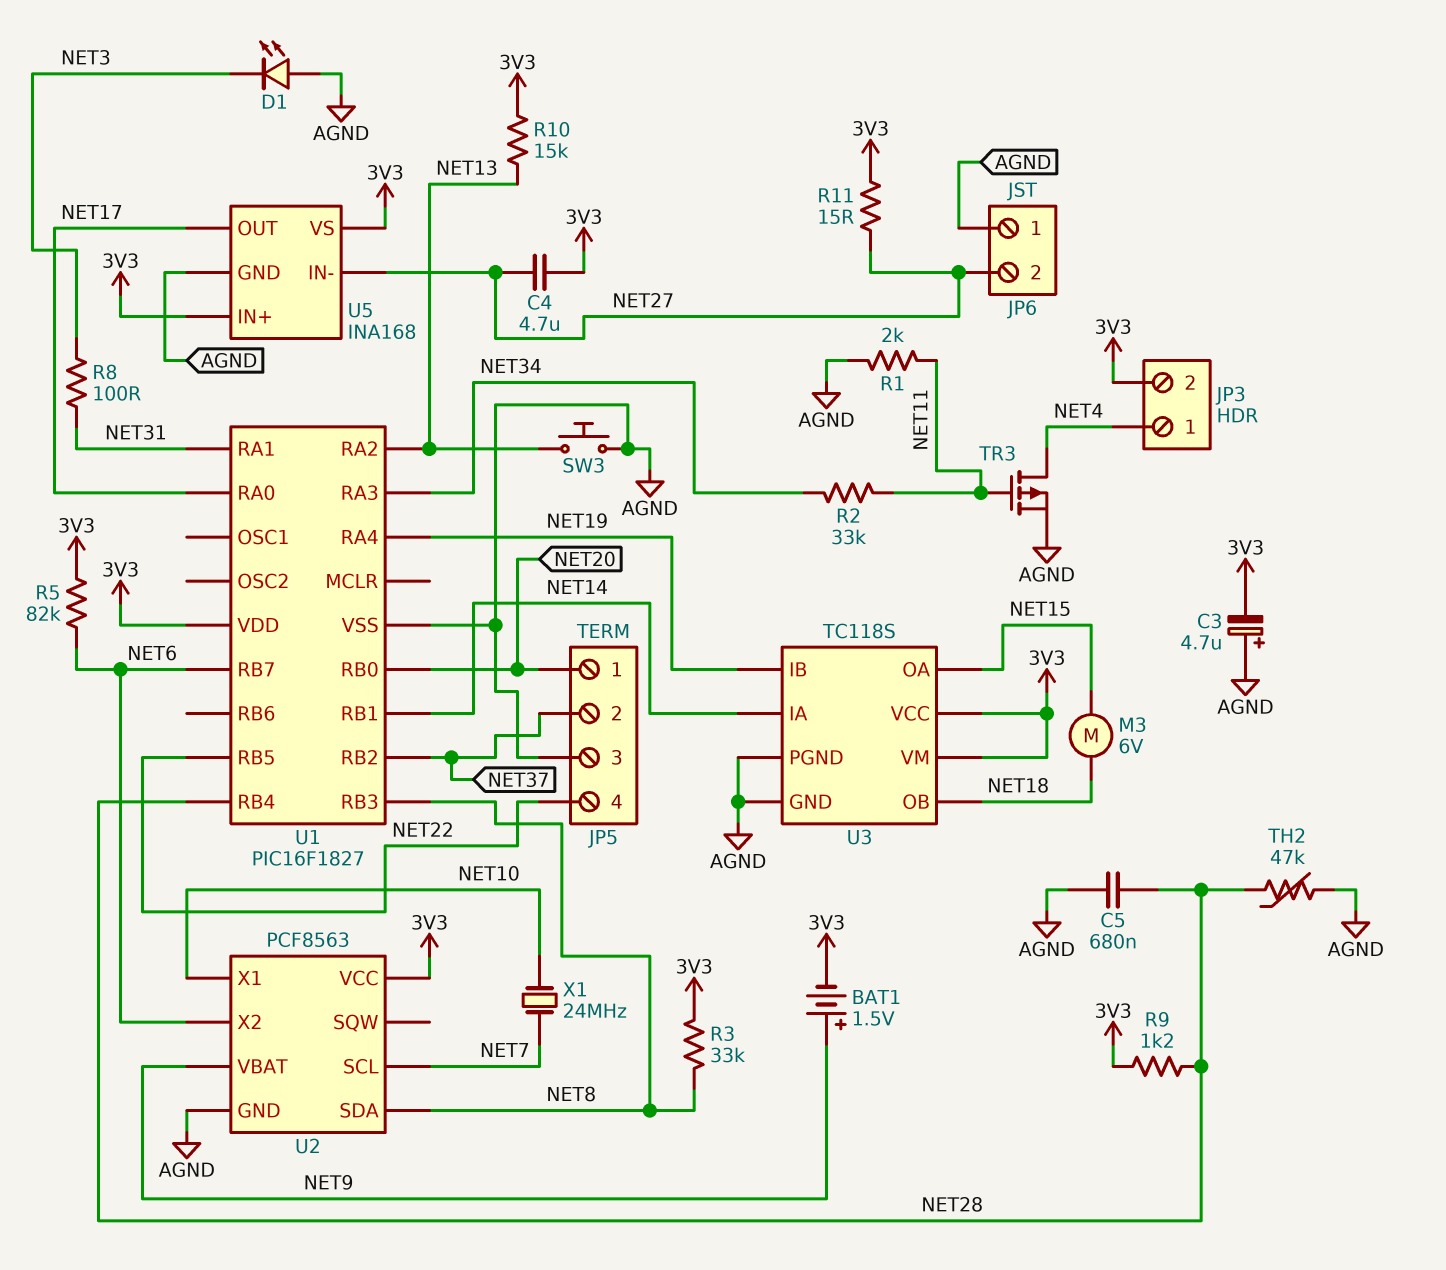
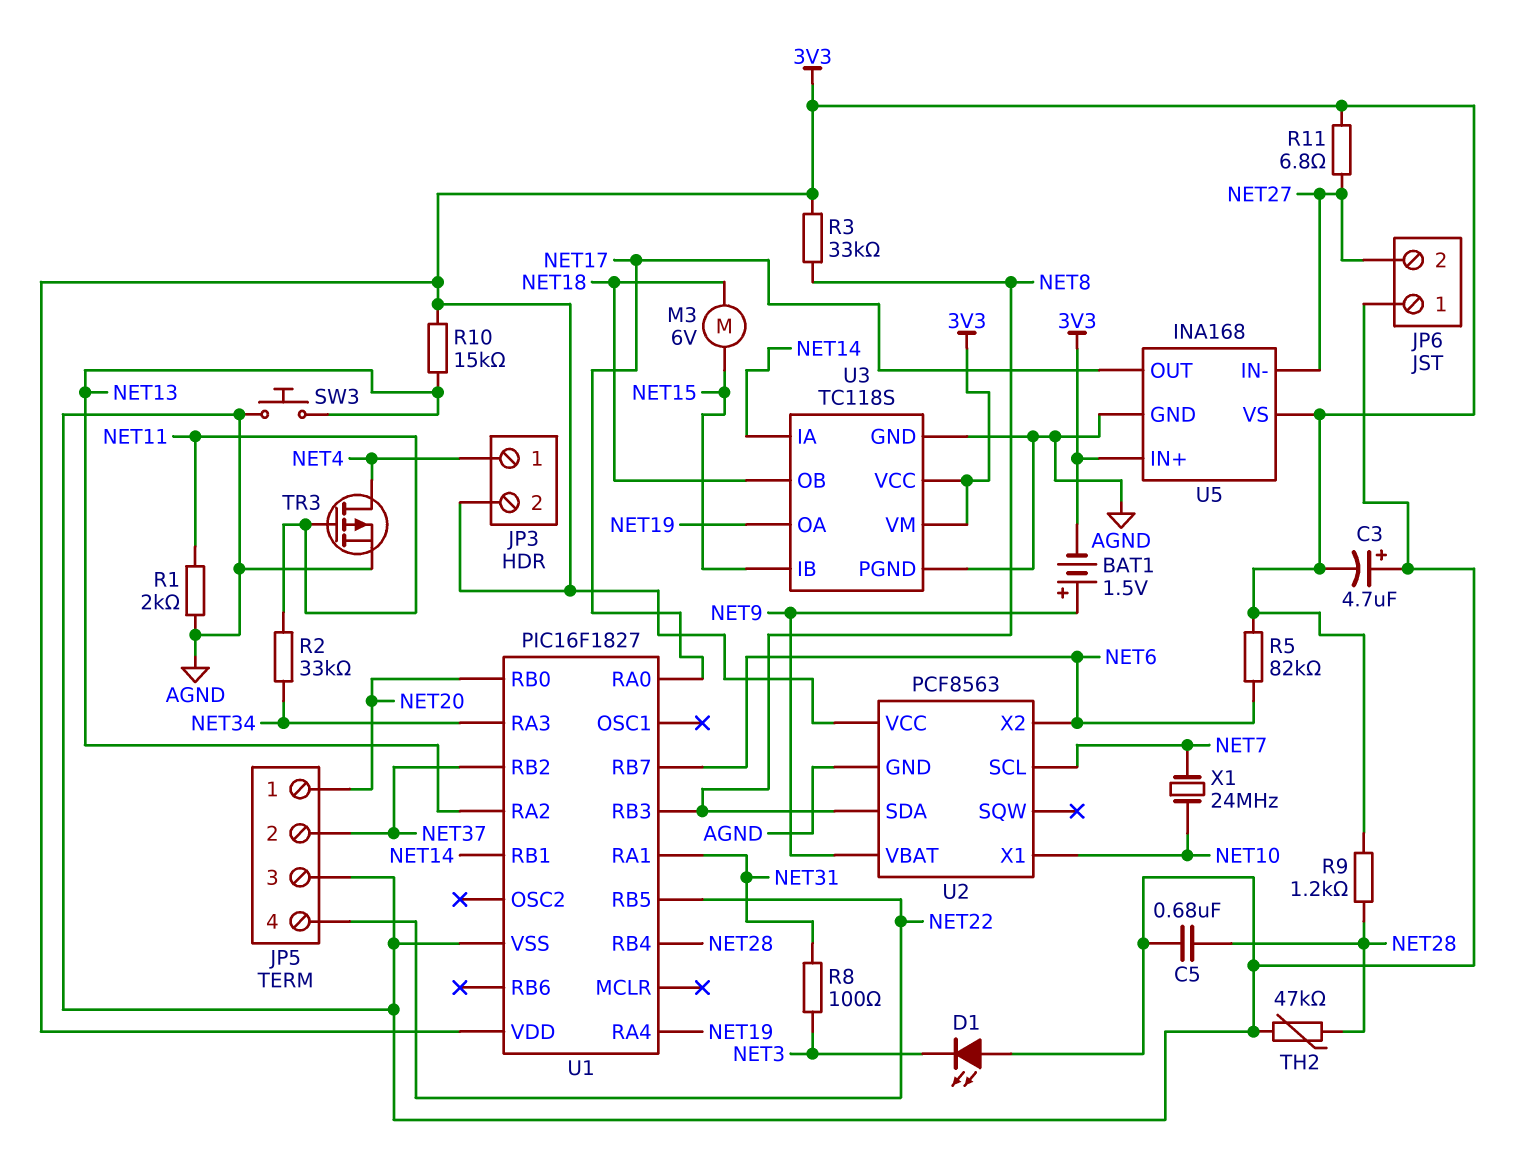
C4: 4.7uF (3V3, NET27) -> none
R11: 15 (3V3, NET27) -> 6.8 (3V3, NET27)
U3 pin IB: NET19 -> NET15
U3 pin OA: NET15 -> NET19

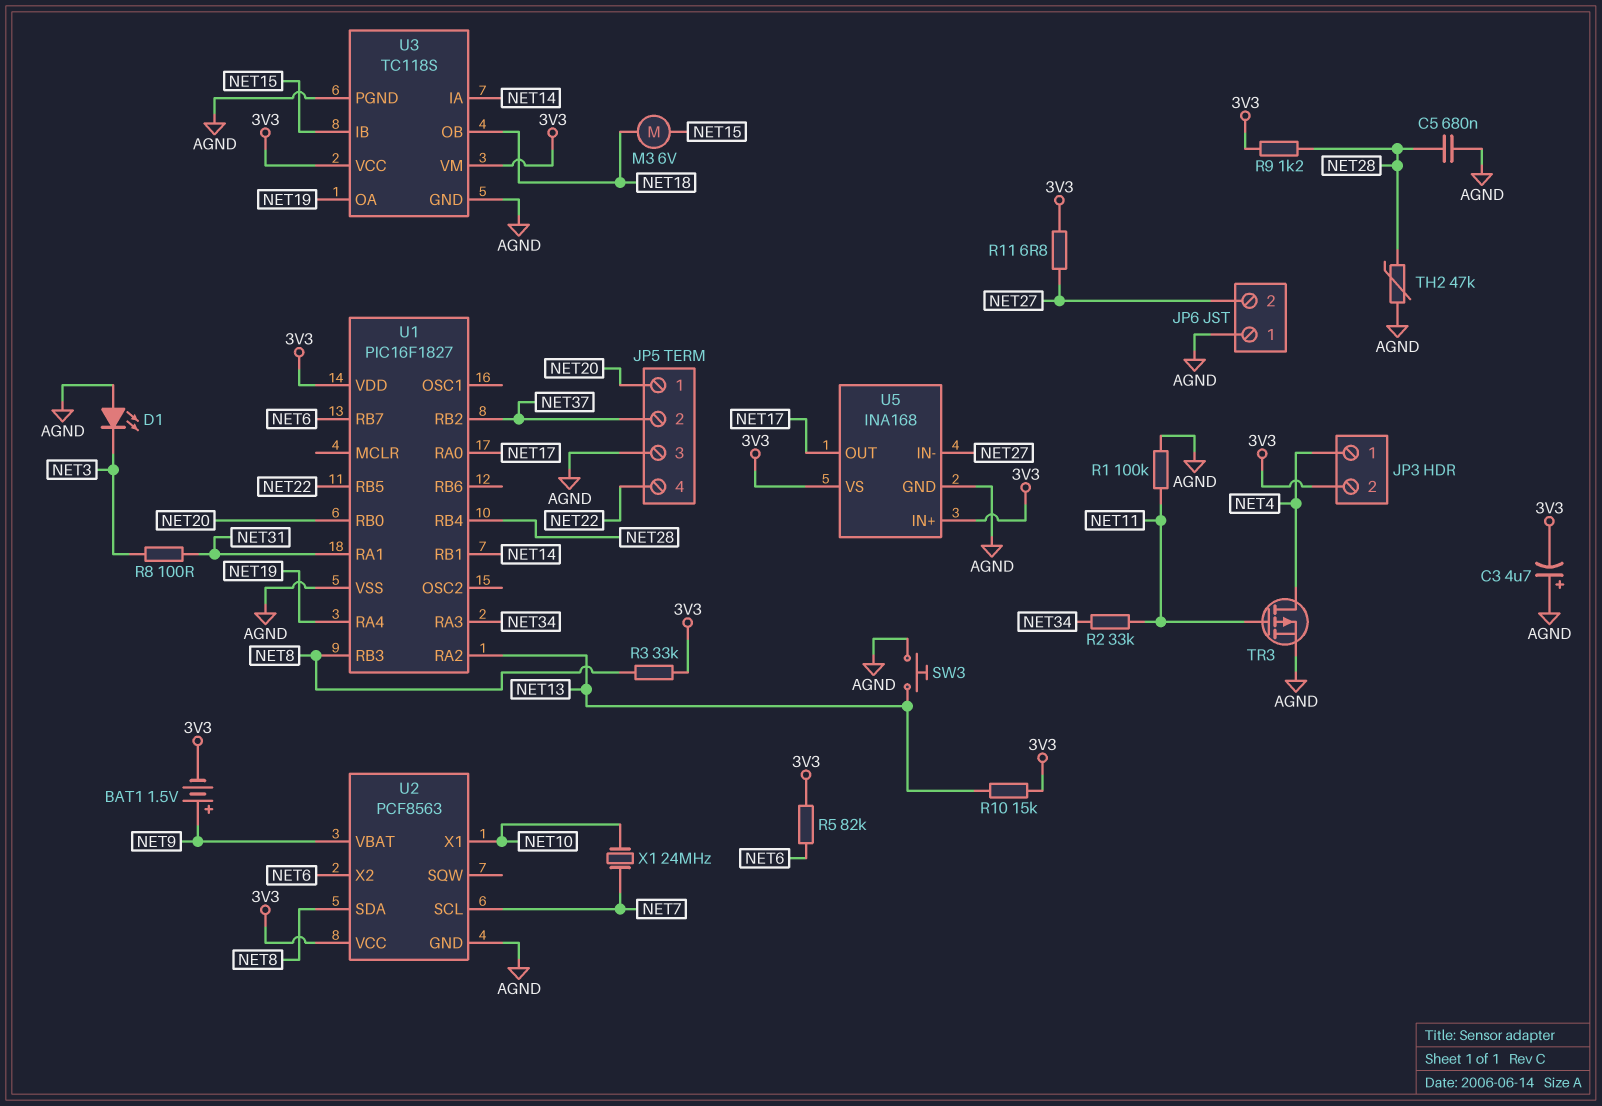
R1: 2k (AGND, NET11) -> 100k (AGND, NET11)

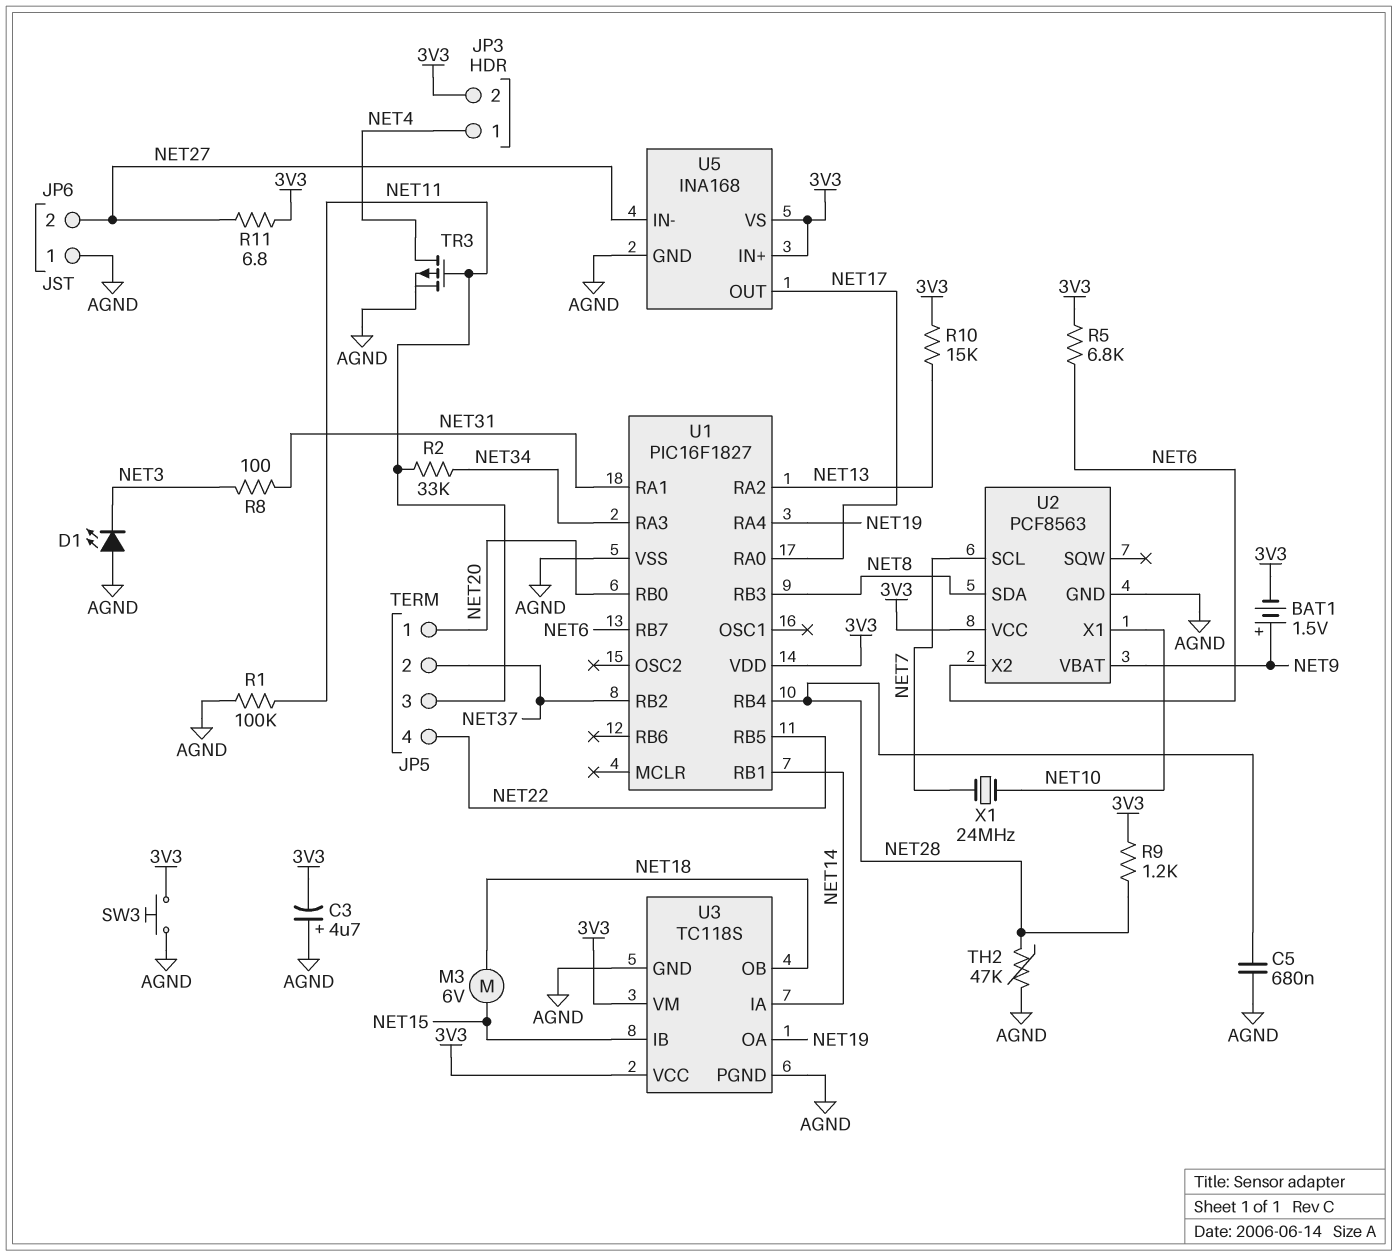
JP5 pin 3: AGND -> NET11
R3: 33k (3V3, NET8) -> none
R5: 82k (3V3, NET6) -> 6.8k (3V3, NET6)
SW3: button (AGND, NET13) -> button (3V3, AGND)

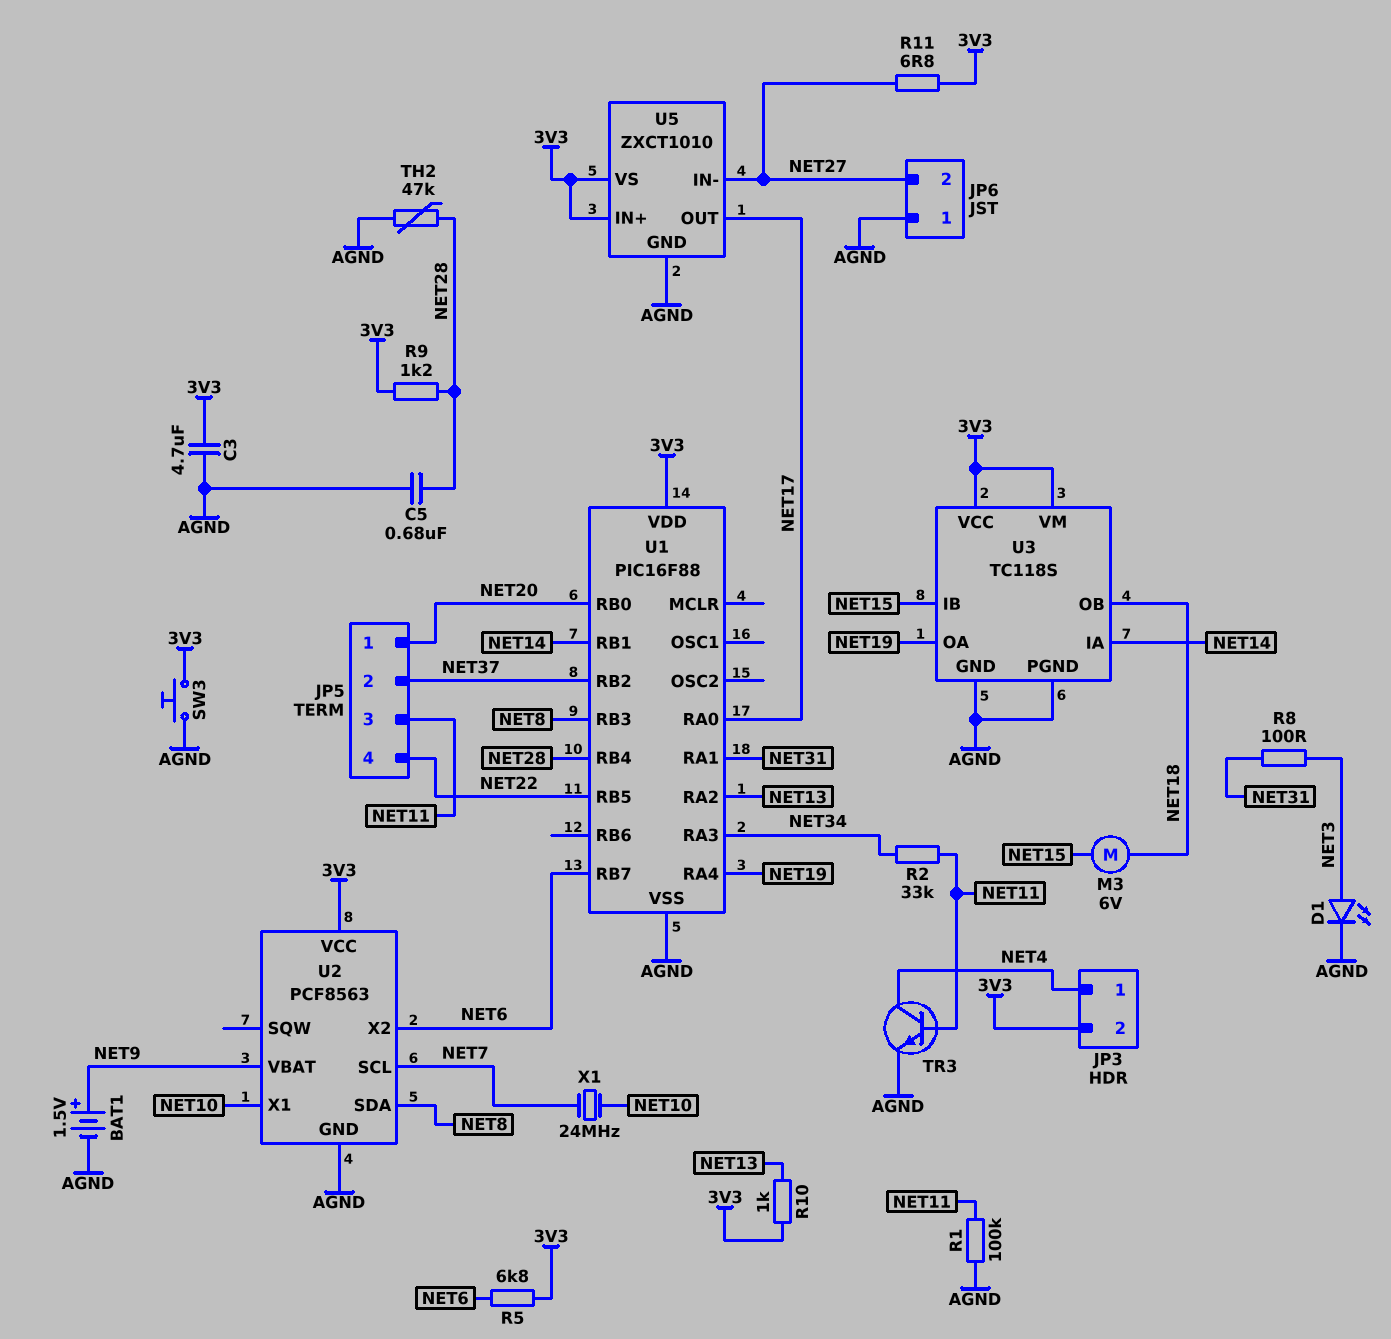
BAT1: 1.5V (plus NET9, minus 3V3) -> 1.5V (plus NET9, minus AGND)
C3: 4.7uF (plus AGND, minus 3V3) -> 4.7uF (3V3, AGND)
D1: LED (A AGND, K NET3) -> LED (A NET3, K AGND)
R10: 15k (3V3, NET13) -> 1k (3V3, NET13)
TR3: PMOS (G NET11, D NET4, S AGND) -> NPN (B NET11, C NET4, E AGND)
U1: PIC16F1827 -> PIC16F88
U5: INA168 -> ZXCT1010

